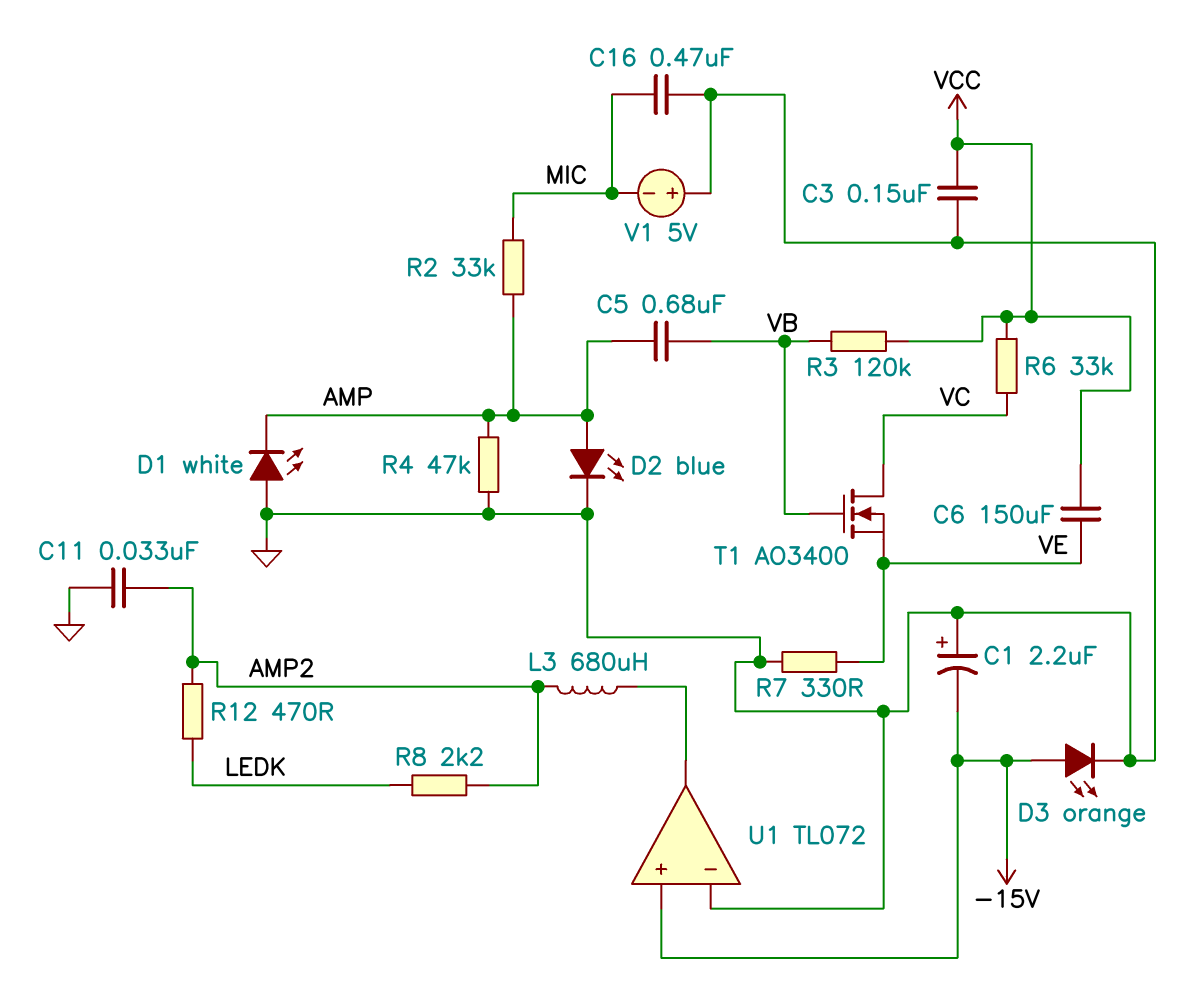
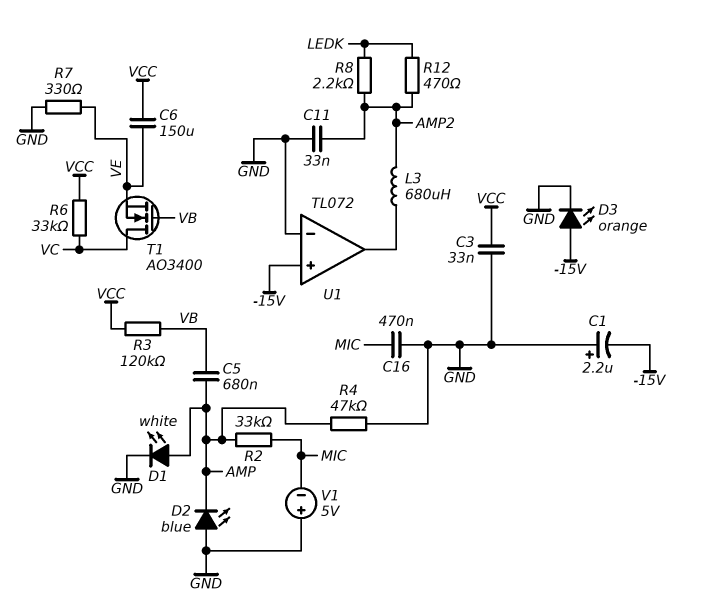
C3: 150nF (GND, VCC) -> 33nF (GND, VCC)
D1: LED white (A GND, K AMP) -> LED white (A AMP, K GND)
D2: LED blue (A AMP, K GND) -> LED blue (A GND, K AMP)

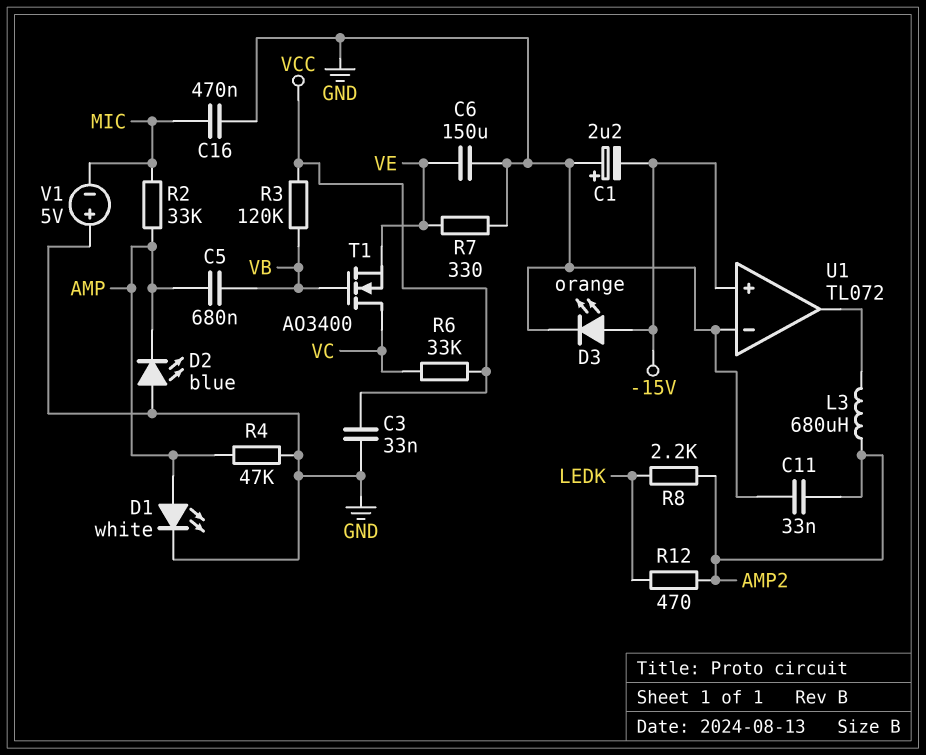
C6: 150uF (VCC, VE) -> 150uF (GND, VE)

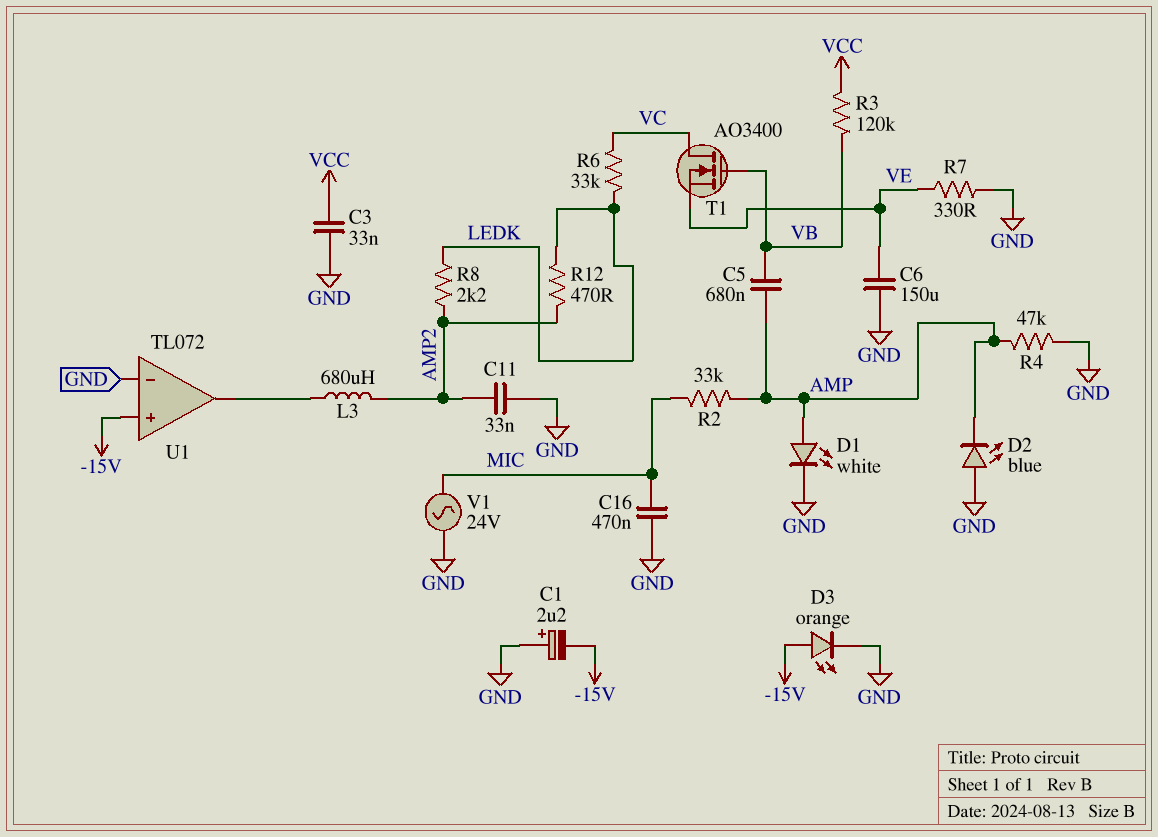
R6: 33k (VC, VCC) -> 33k (LEDK, VC)
V1: 5V (plus GND, minus MIC) -> AC 24V (GND, MIC)

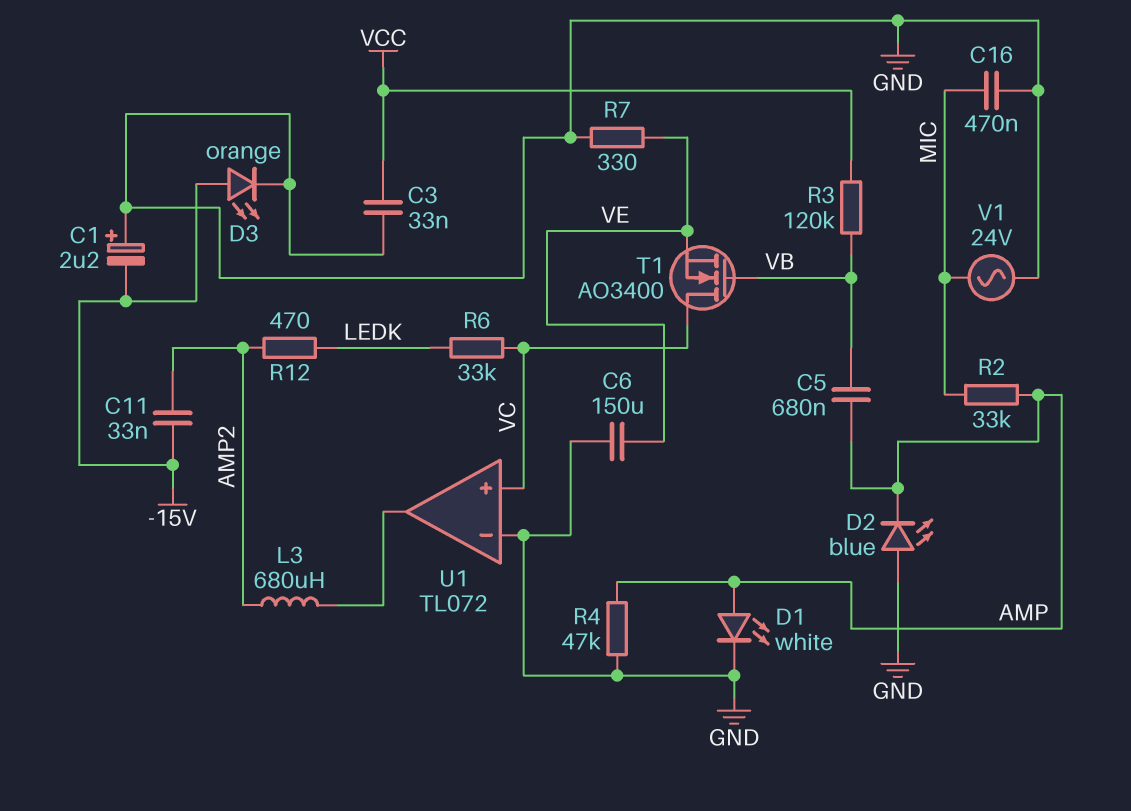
C11: 33nF (AMP2, GND) -> 33nF (-15V, AMP2)
R8: 2.2k (AMP2, LEDK) -> none
U1 pin in+: -15V -> VC

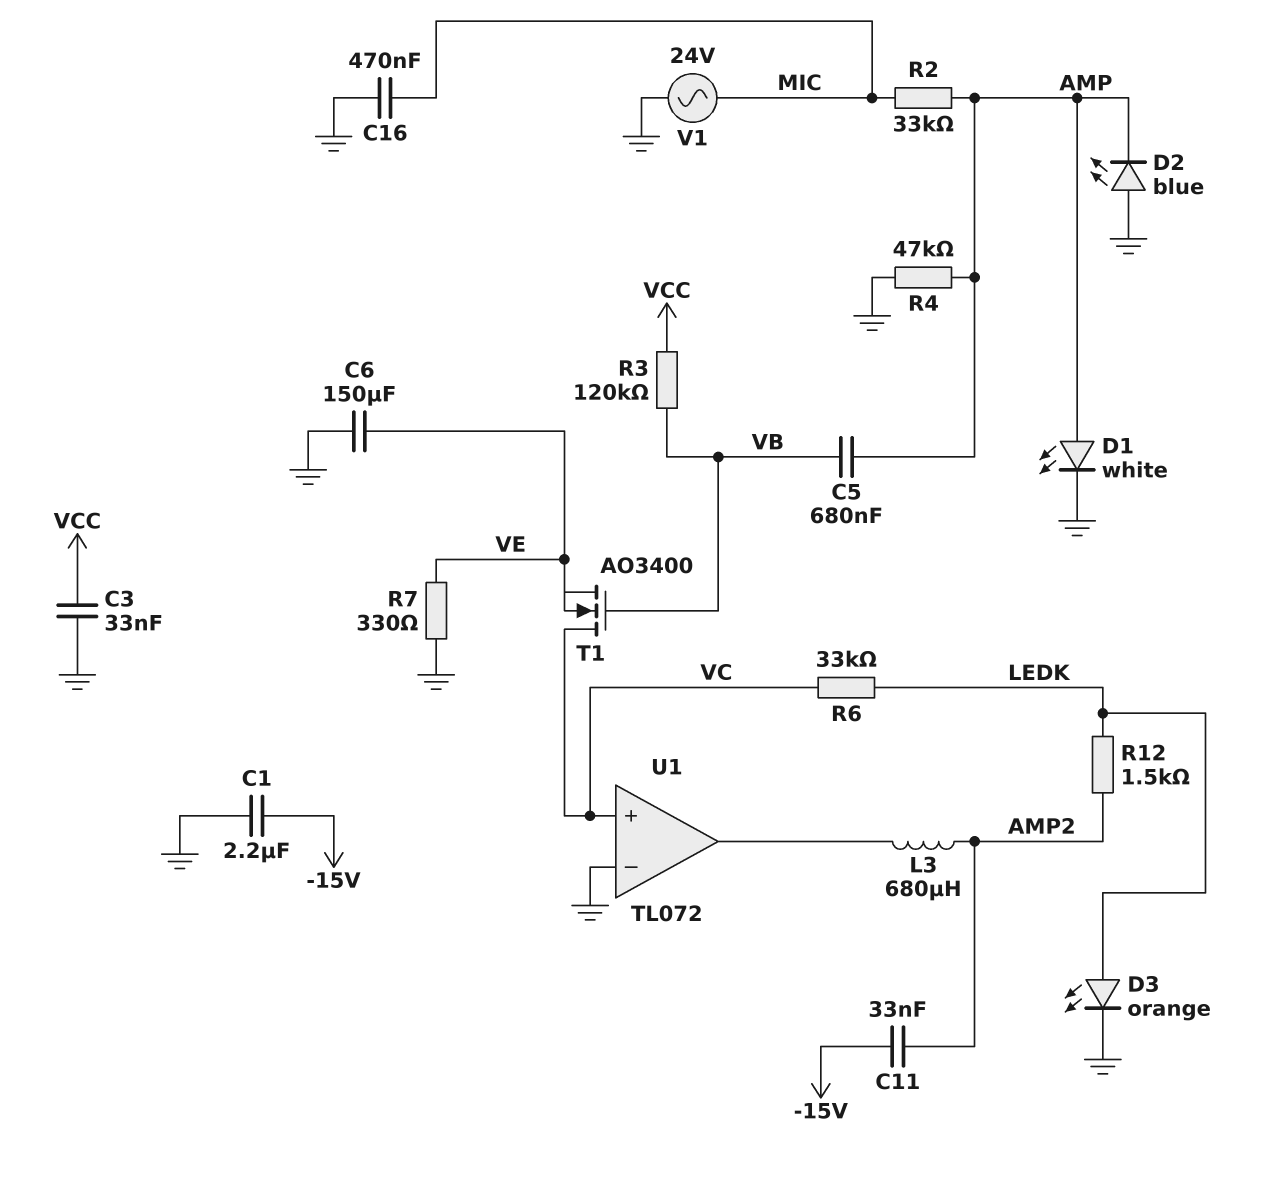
C1: 2.2uF (plus GND, minus -15V) -> 2.2uF (-15V, GND)
D3: LED orange (A -15V, K GND) -> LED orange (A LEDK, K GND)
R12: 470 (AMP2, LEDK) -> 1.5k (AMP2, LEDK)

